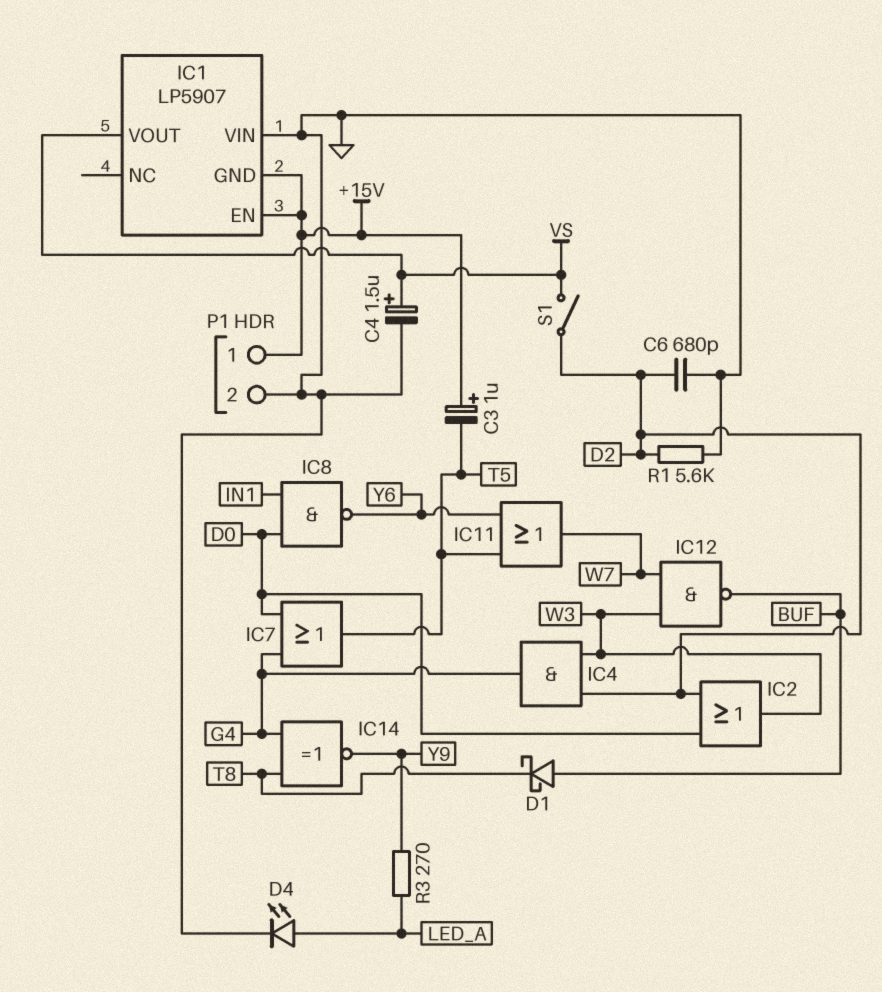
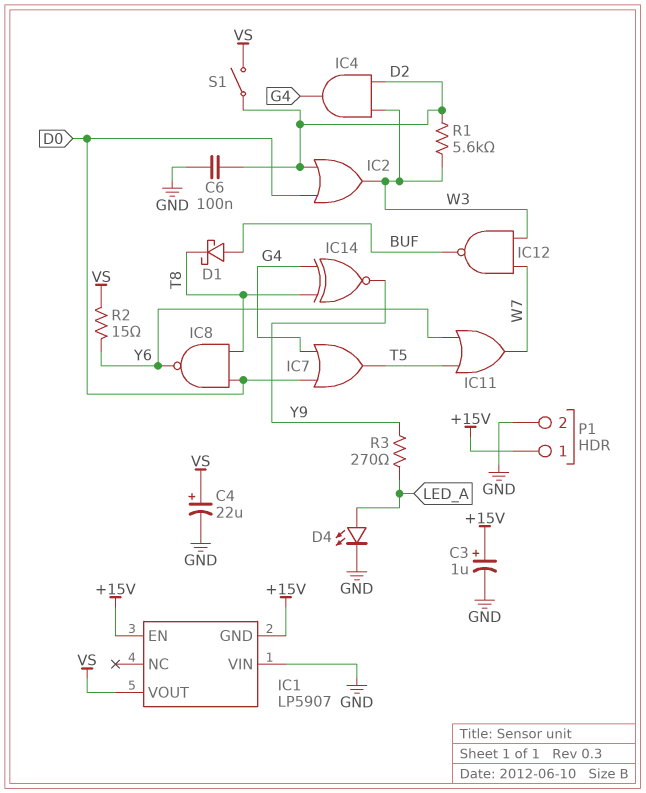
C3: 1uF (plus +15V, minus T5) -> 1uF (plus +15V, minus GND)
C4: 1.5uF (plus VS, minus GND) -> 22uF (plus VS, minus GND)
C6: 680pF (D2, GND) -> 100nF (D2, GND)
IC8: NAND (in D0, in IN1, out Y6) -> NAND (in D0, in T8, out Y6)
R1: 5.6k (D2, GND) -> 5.6k (D2, W3)
R2: none -> 15 (VS, Y6)

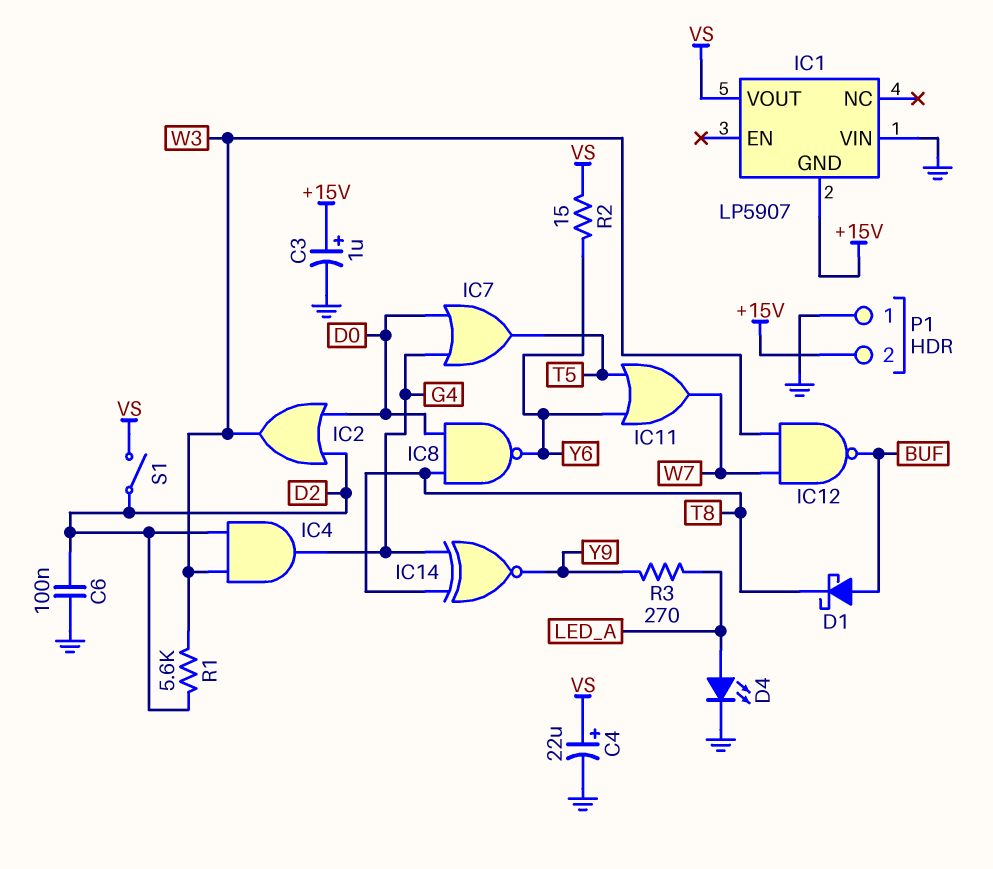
IC1 pin EN: +15V -> none
P1 pin 1: +15V -> GND
P1 pin 2: GND -> +15V

